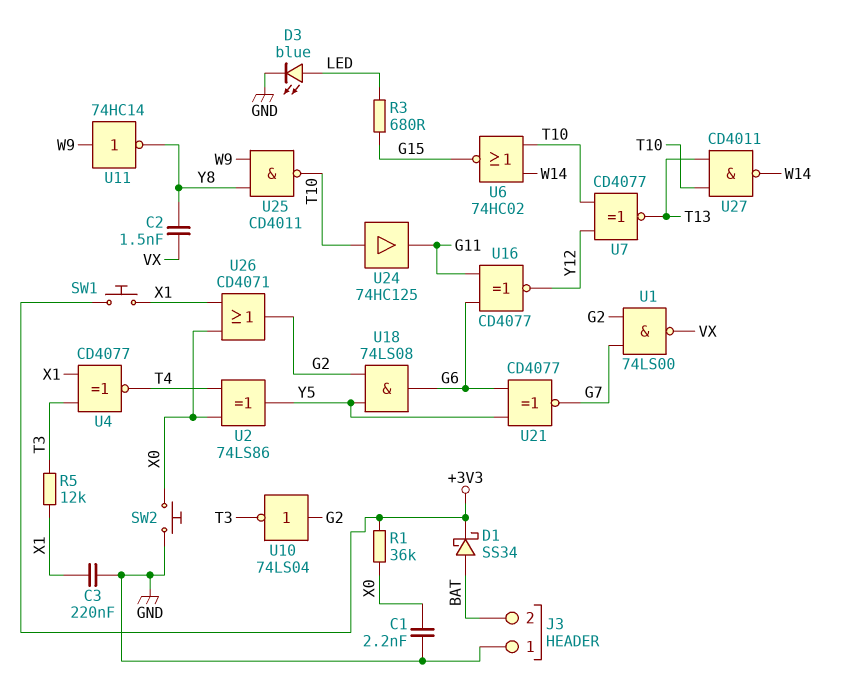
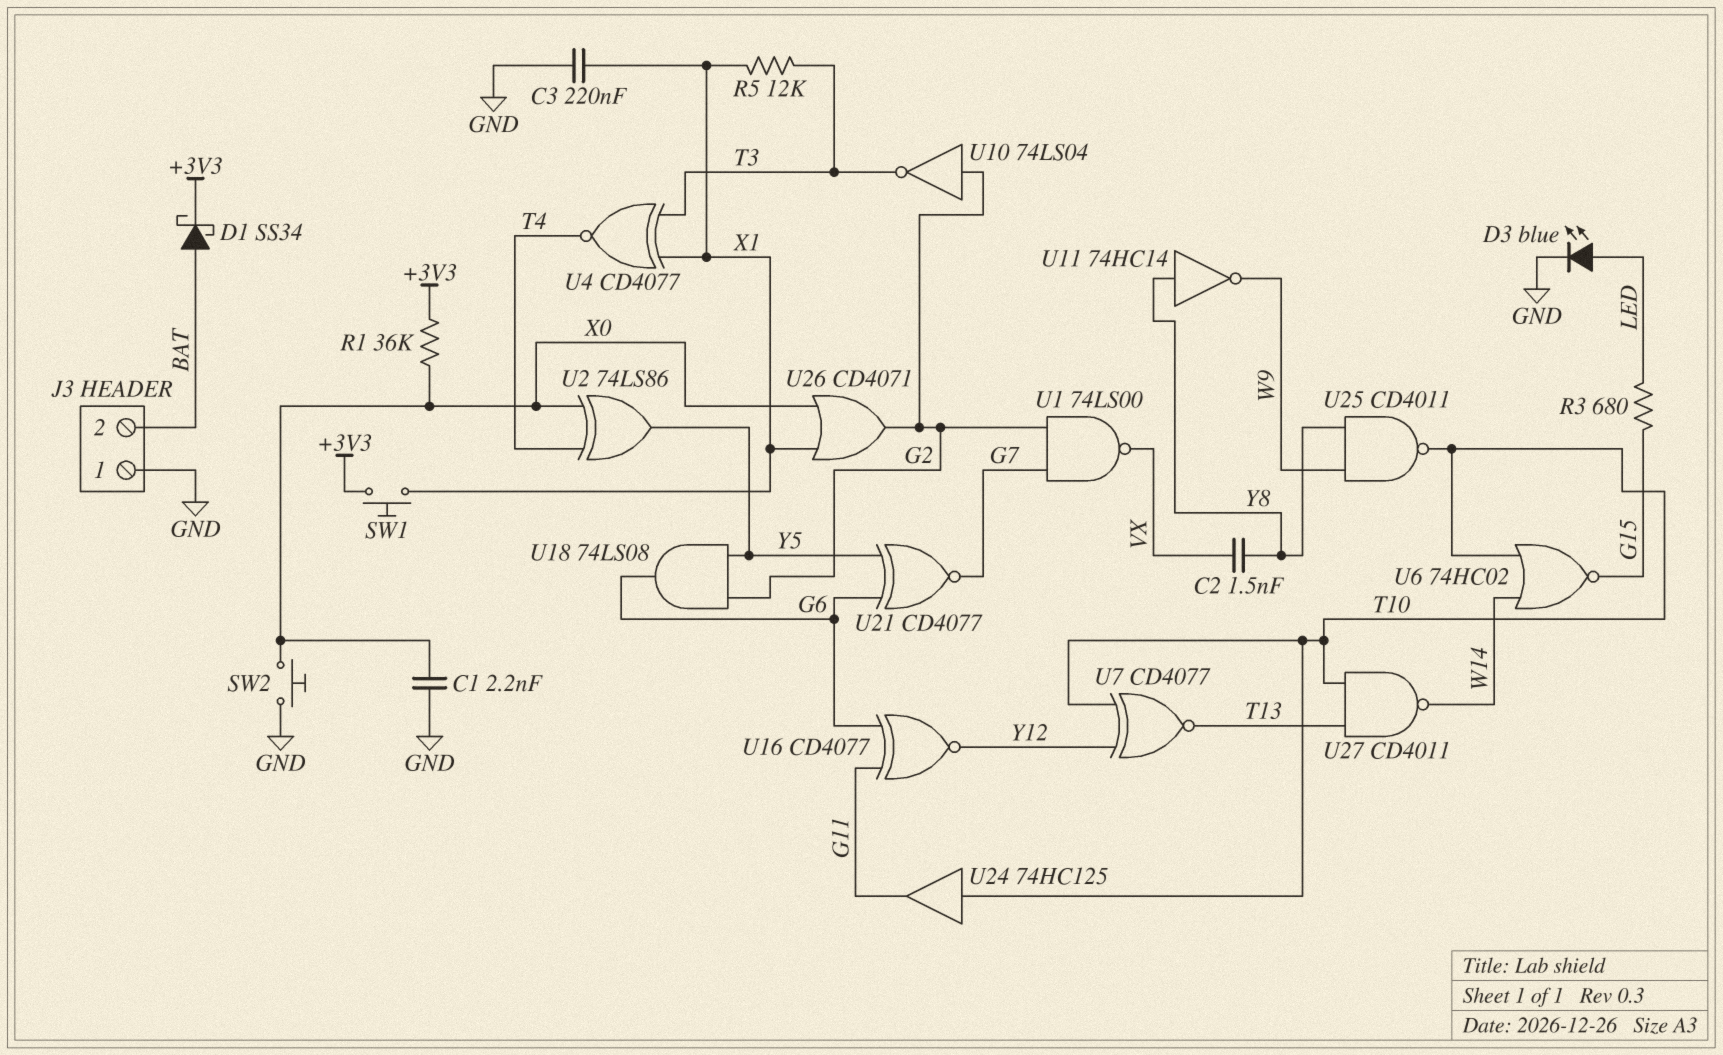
U11: NOT 74HC14 (in W9, out Y8) -> NOT 74HC14 (in Y8, out W9)

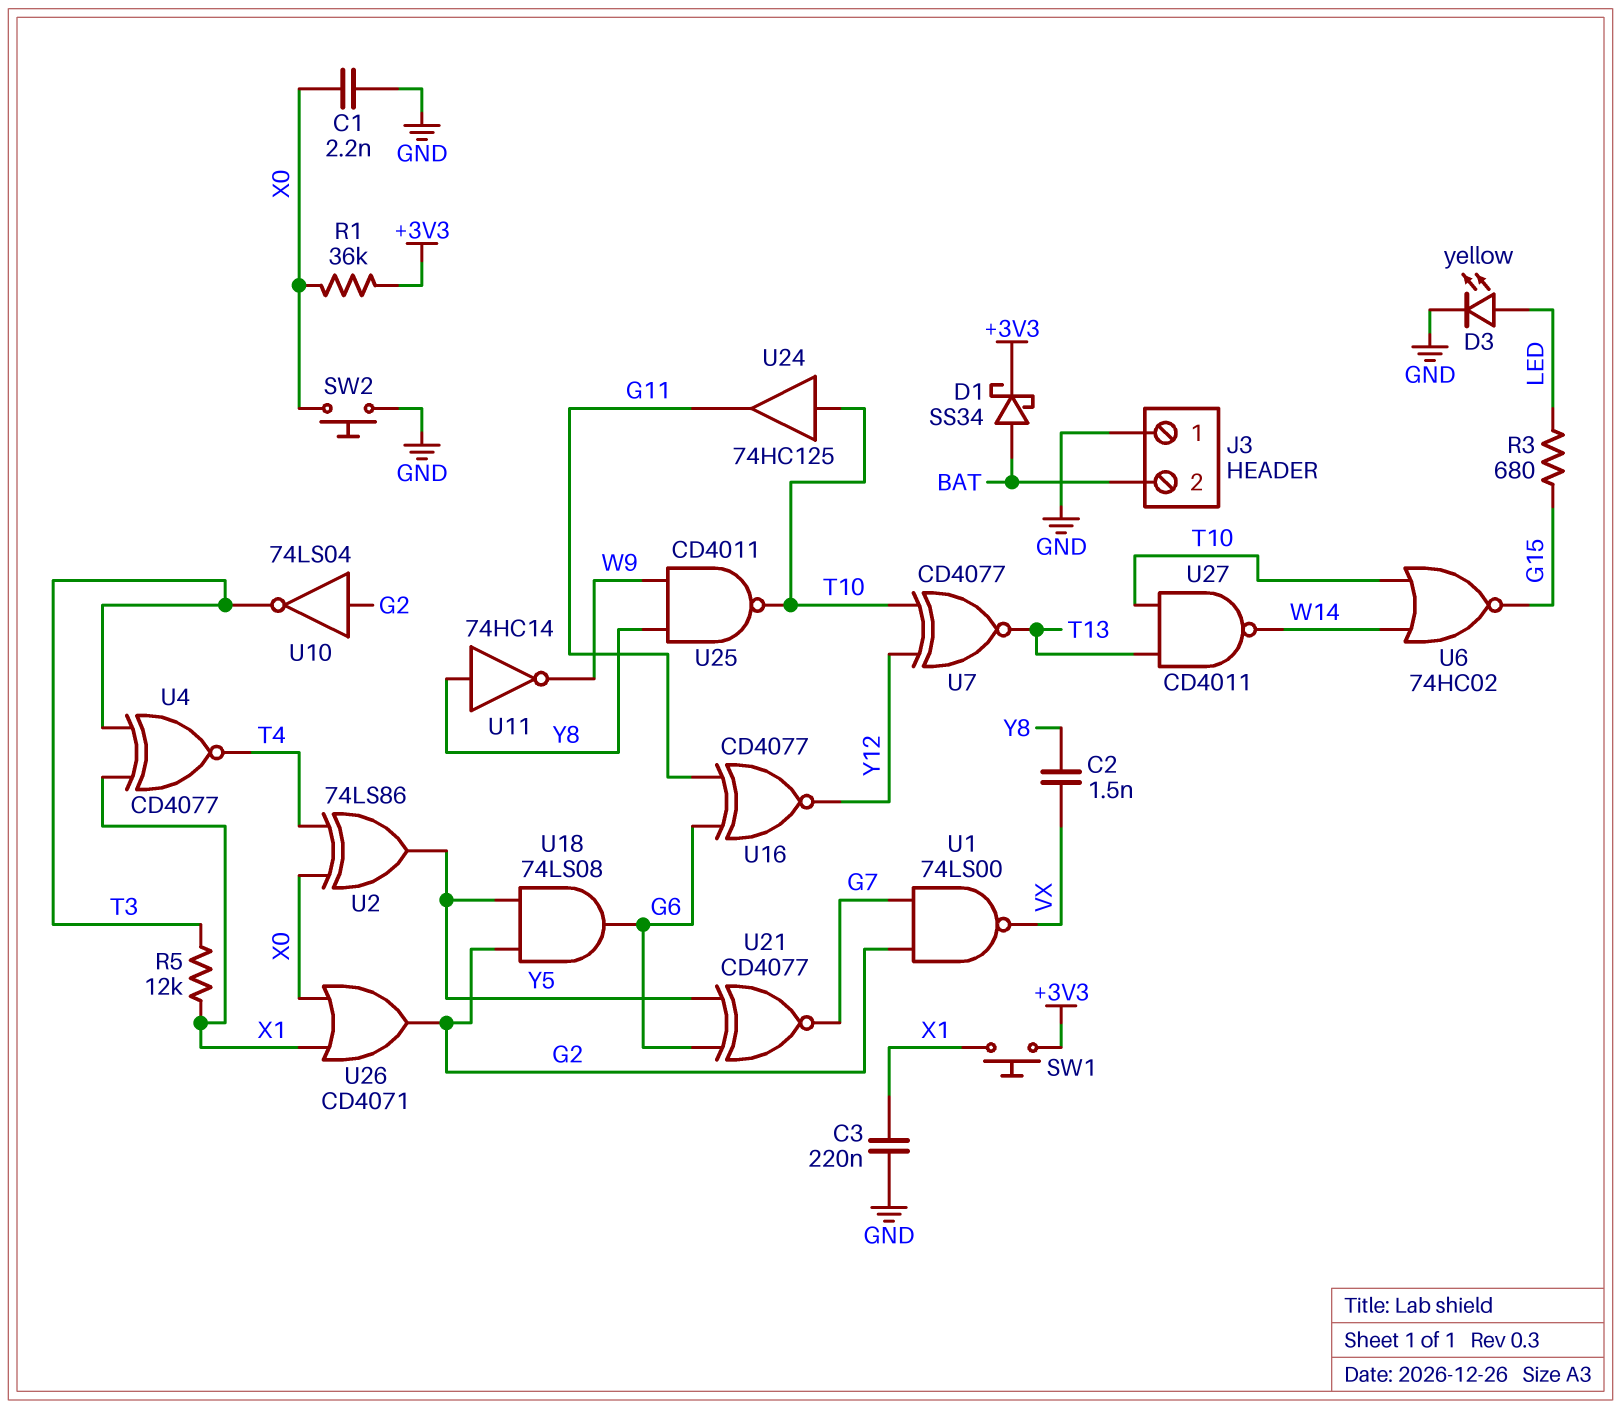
D3: LED blue (A LED, K GND) -> LED yellow (A LED, K GND)

